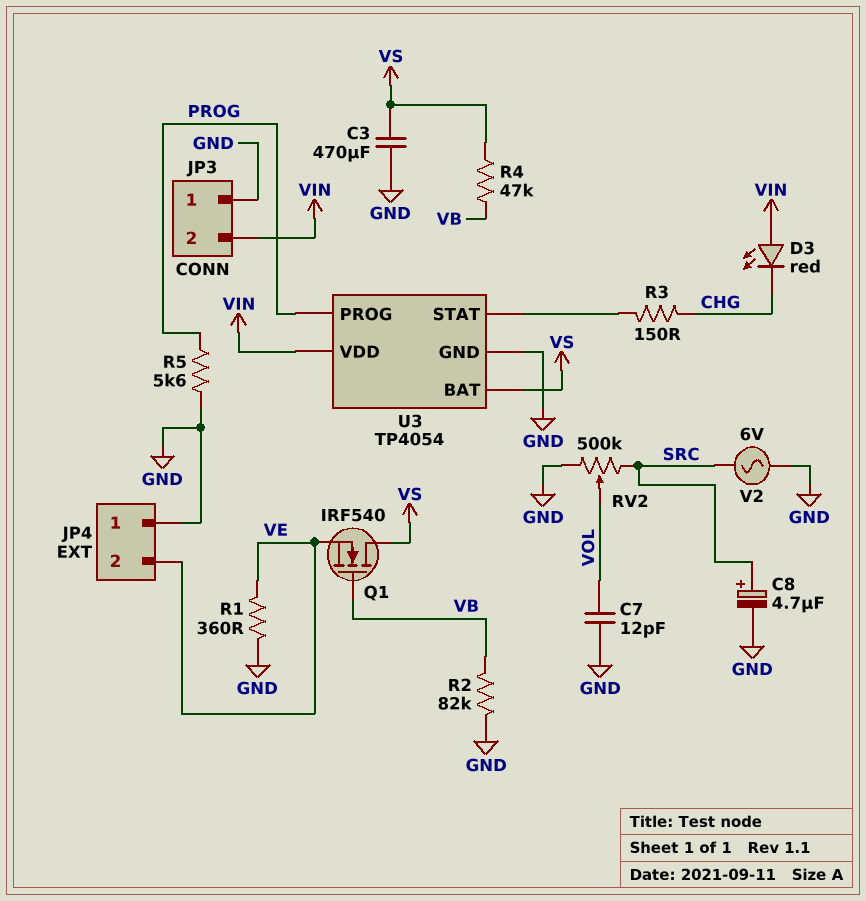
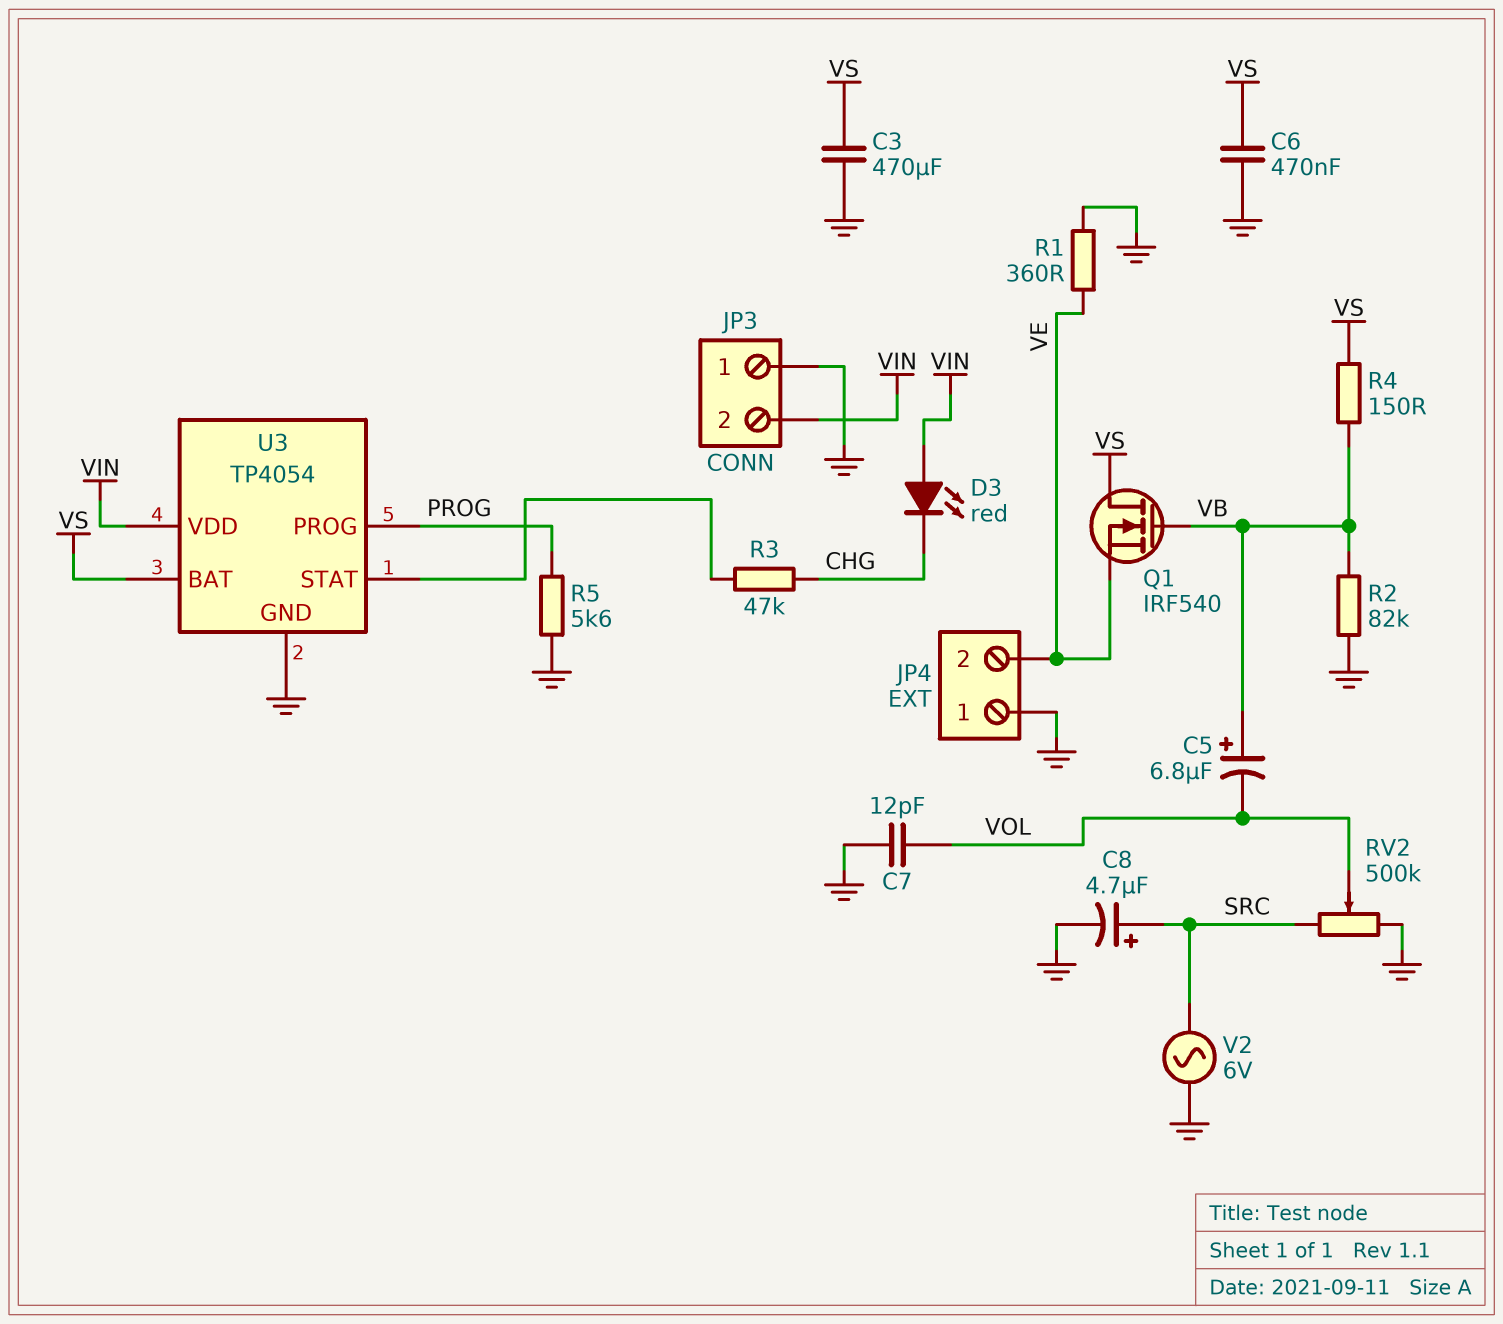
C5: none -> 6.8uF (plus VB, minus VOL)
C6: none -> 470nF (GND, VS)
R3: 150 (CHG, U3/STAT) -> 47k (CHG, U3/STAT)
R4: 47k (VB, VS) -> 150 (VB, VS)

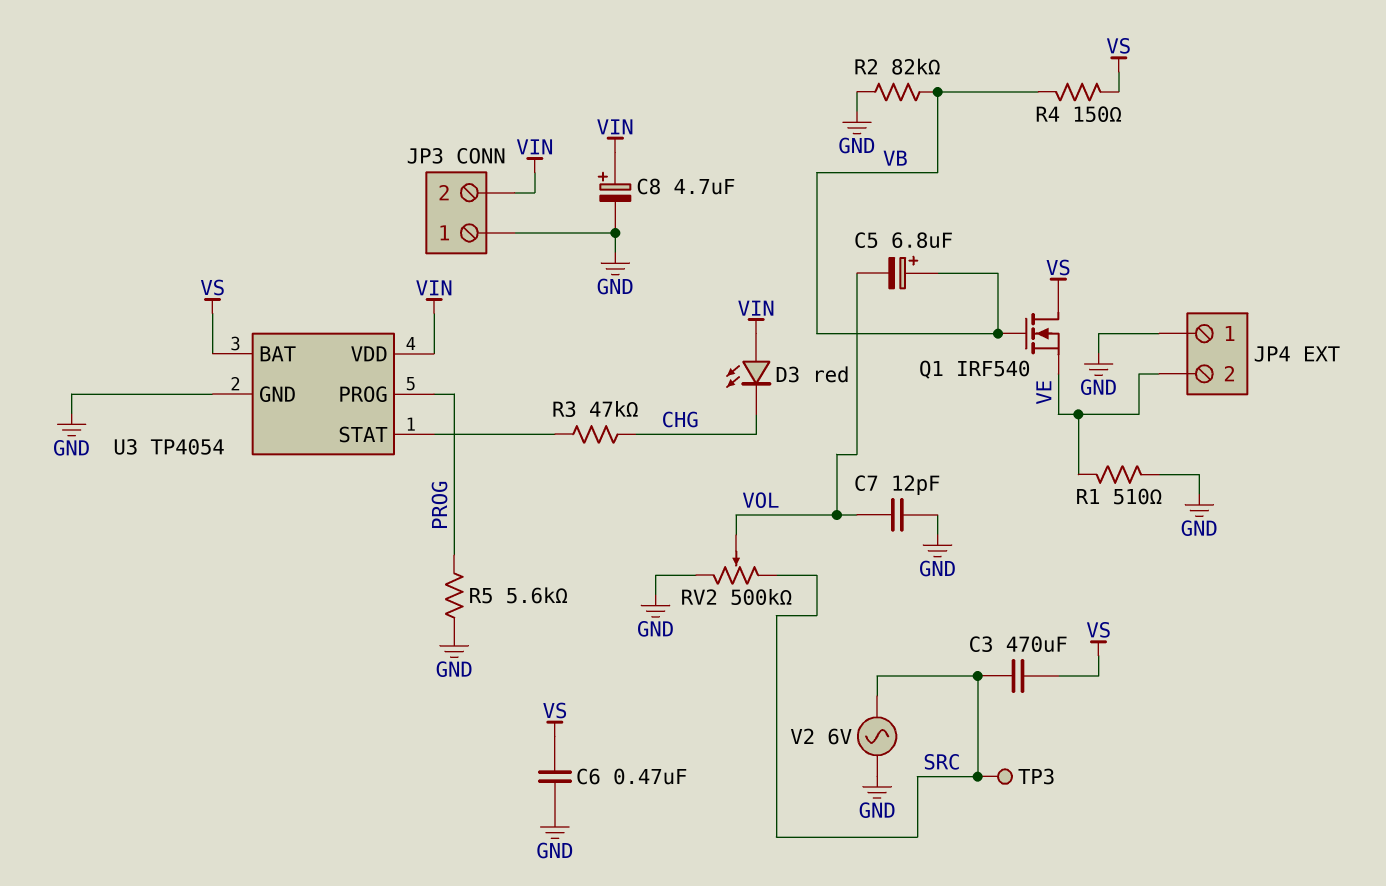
C3: 470uF (GND, VS) -> 470uF (SRC, VS)
C8: 4.7uF (plus SRC, minus GND) -> 4.7uF (plus VIN, minus GND)
R1: 360 (GND, VE) -> 510 (GND, VE)
TP3: none -> test point (SRC)

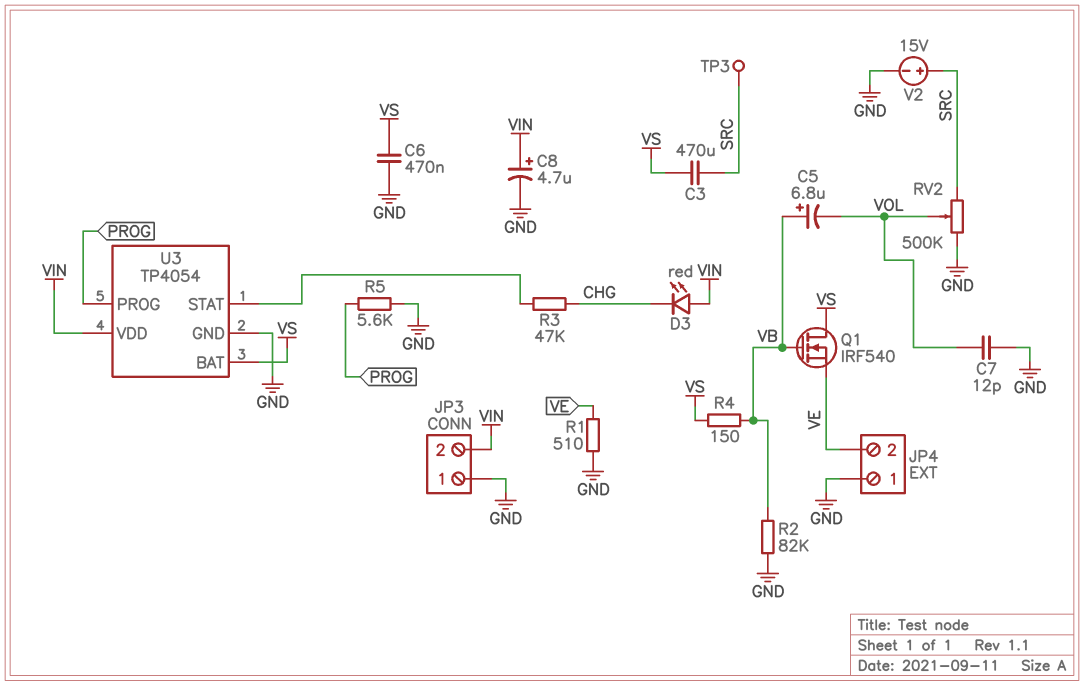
V2: AC 6V (GND, SRC) -> 15V (plus SRC, minus GND)

